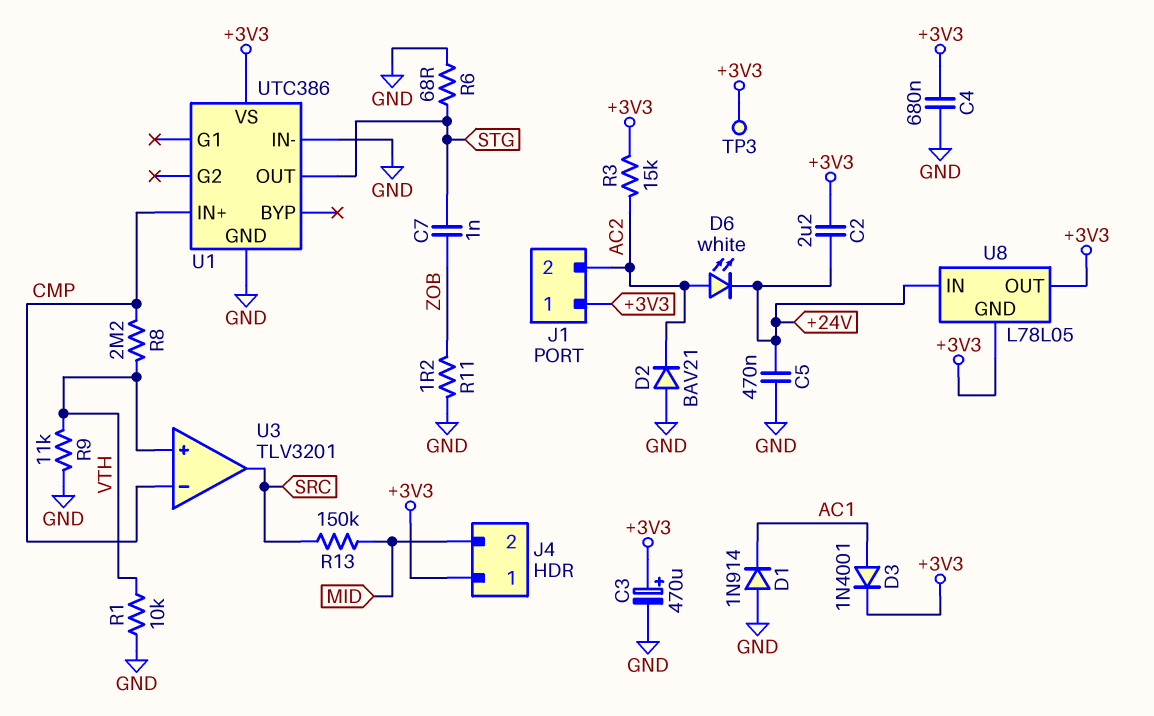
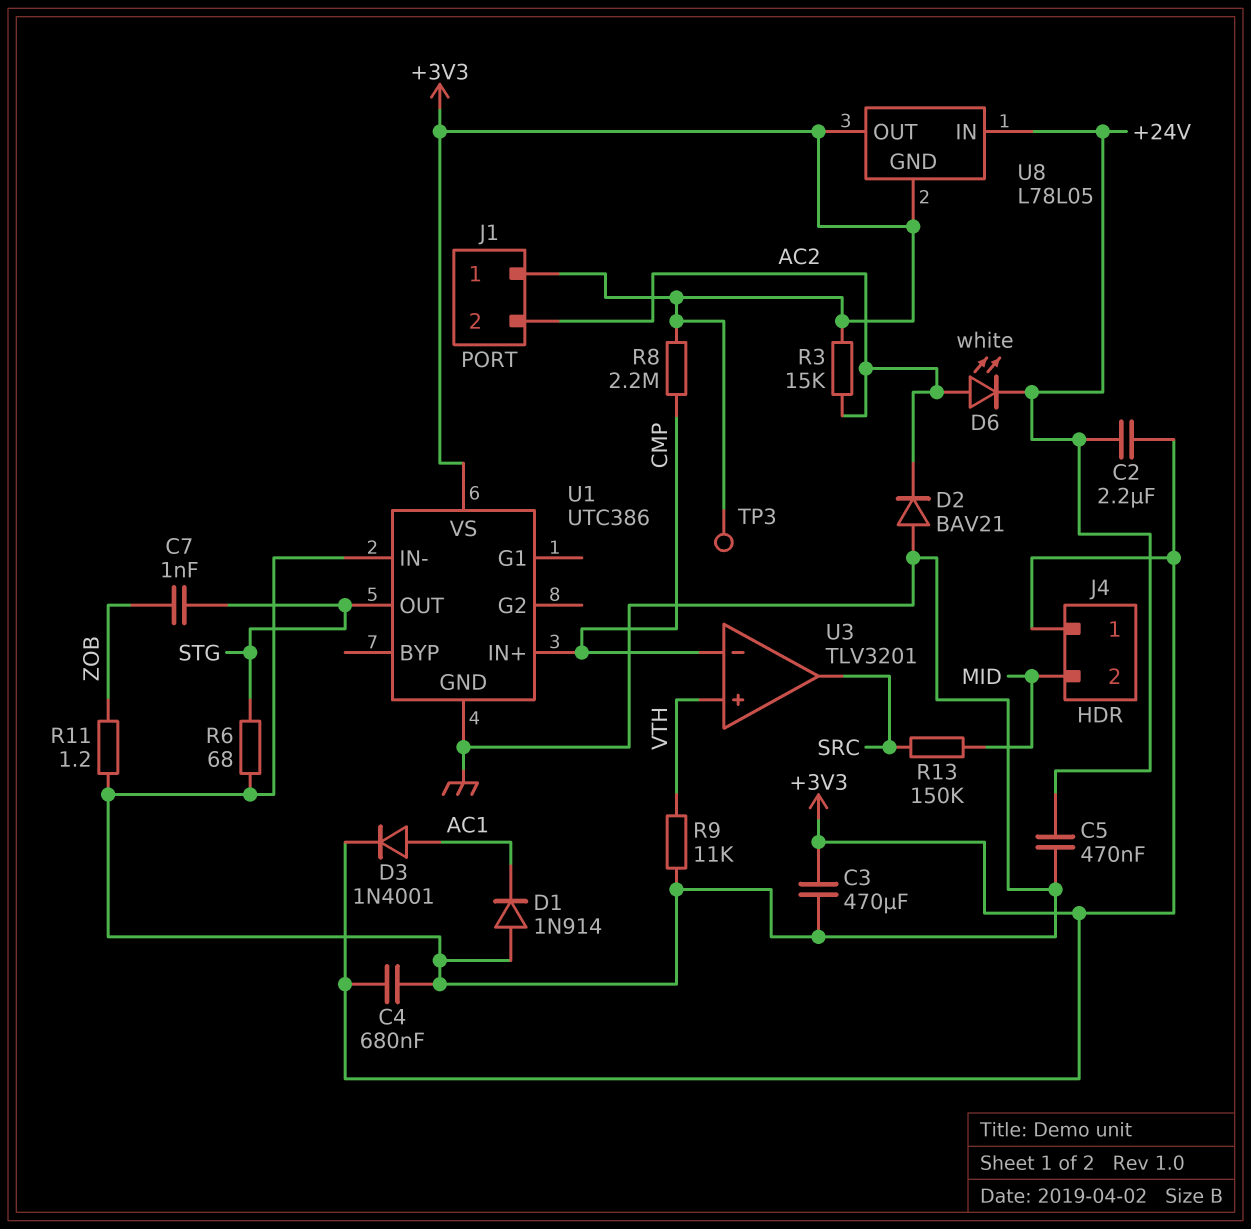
C3: 470uF (plus +3V3, minus GND) -> 470uF (+3V3, GND)
R1: 10k (GND, VTH) -> none
R8: 2.2M (CMP, VTH) -> 2.2M (+3V3, CMP)

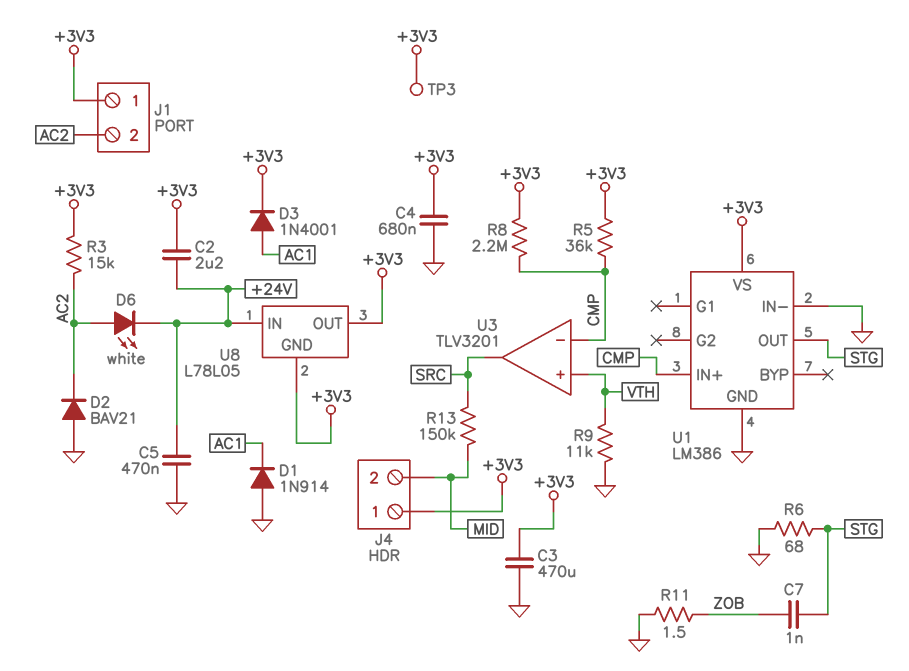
R5: none -> 36k (+3V3, CMP)
R11: 1.2 (GND, ZOB) -> 1.5 (GND, ZOB)
U1: UTC386 -> LM386

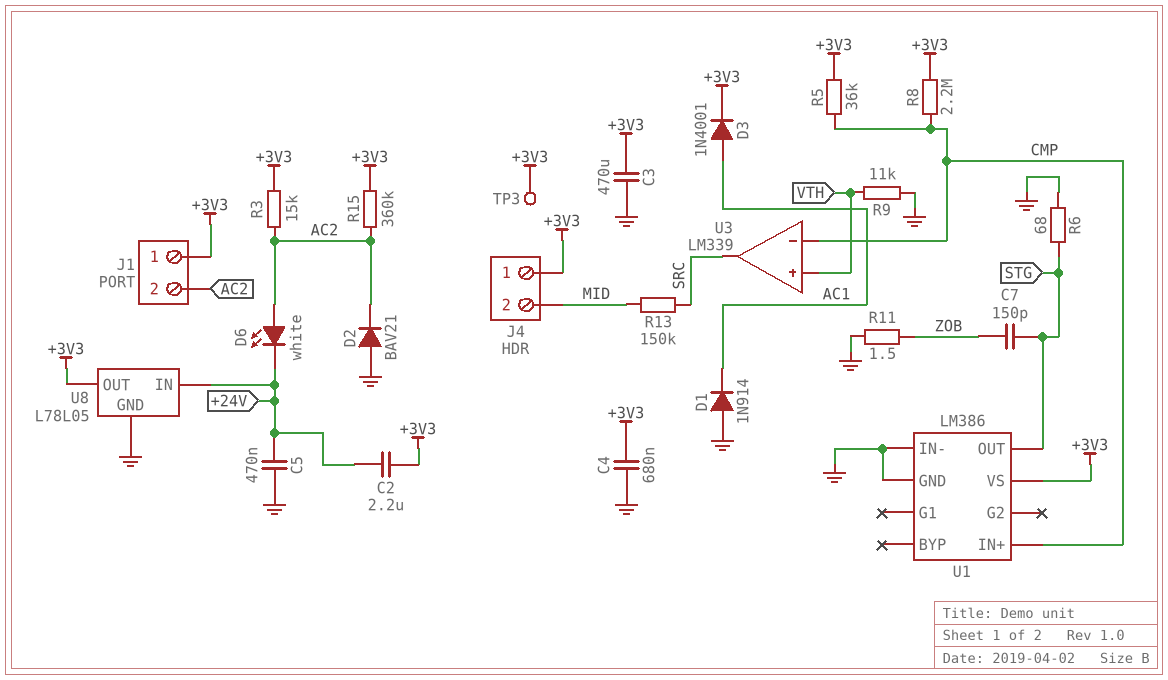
C7: 1nF (STG, ZOB) -> 150pF (STG, ZOB)
R15: none -> 360k (+3V3, AC2)
U3: TLV3201 -> LM339
U8 pin GND: +3V3 -> GND

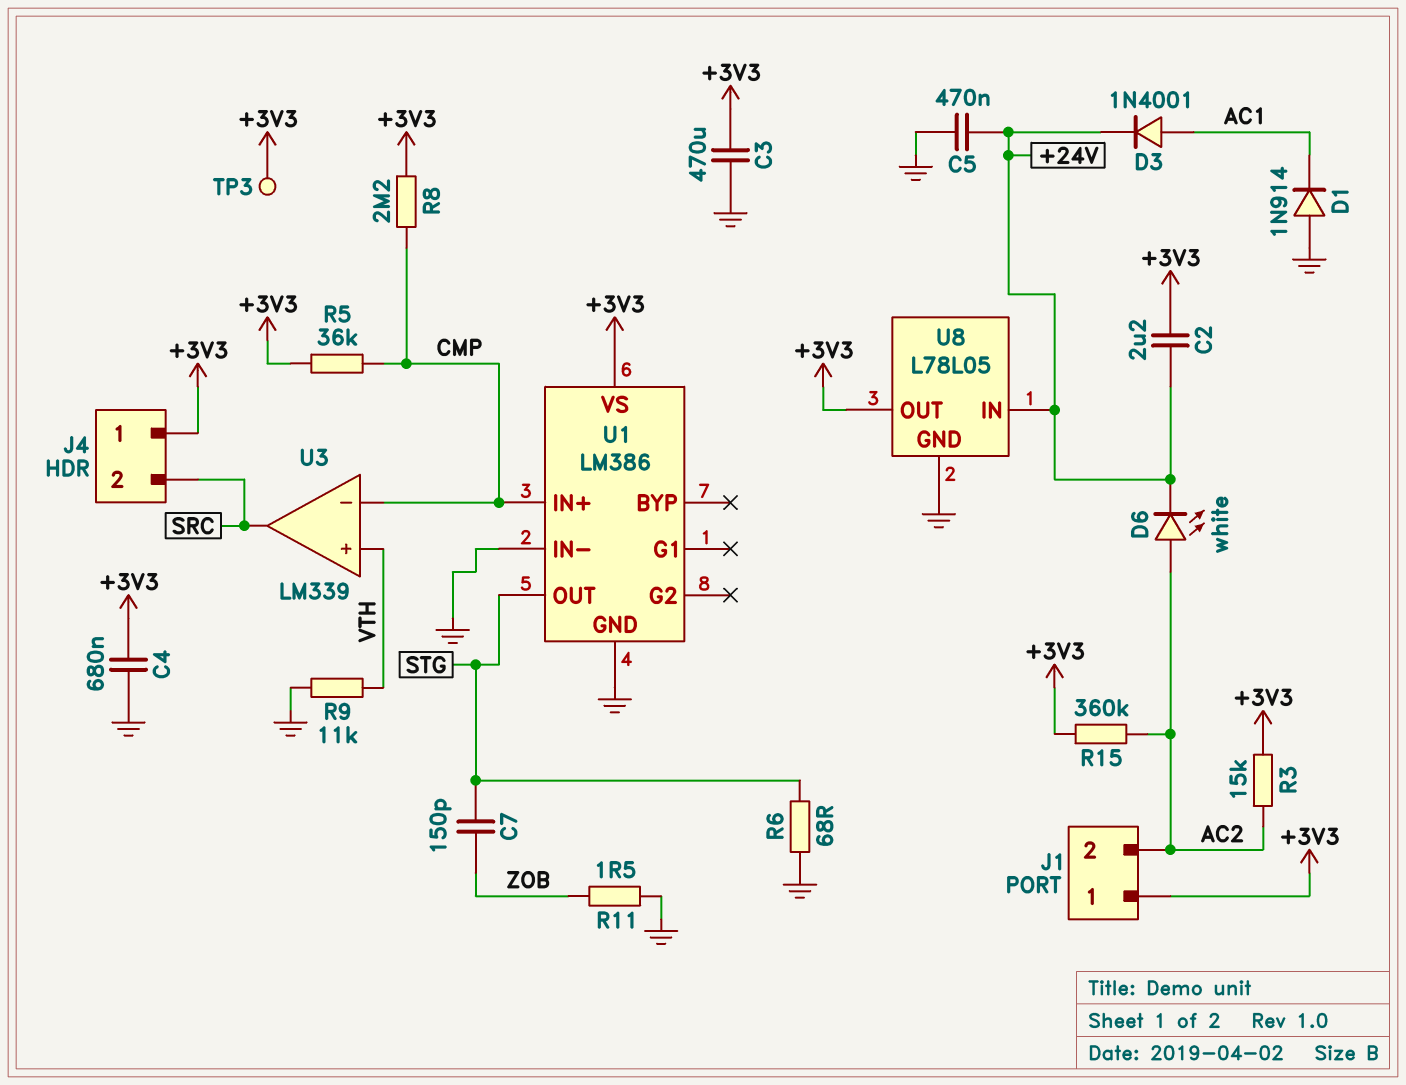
D2: diode BAV21 (A GND, K AC2) -> none
D3: diode 1N4001 (A AC1, K +3V3) -> diode 1N4001 (A AC1, K +24V)
J4 pin 2: MID -> SRC
R13: 150k (MID, SRC) -> none

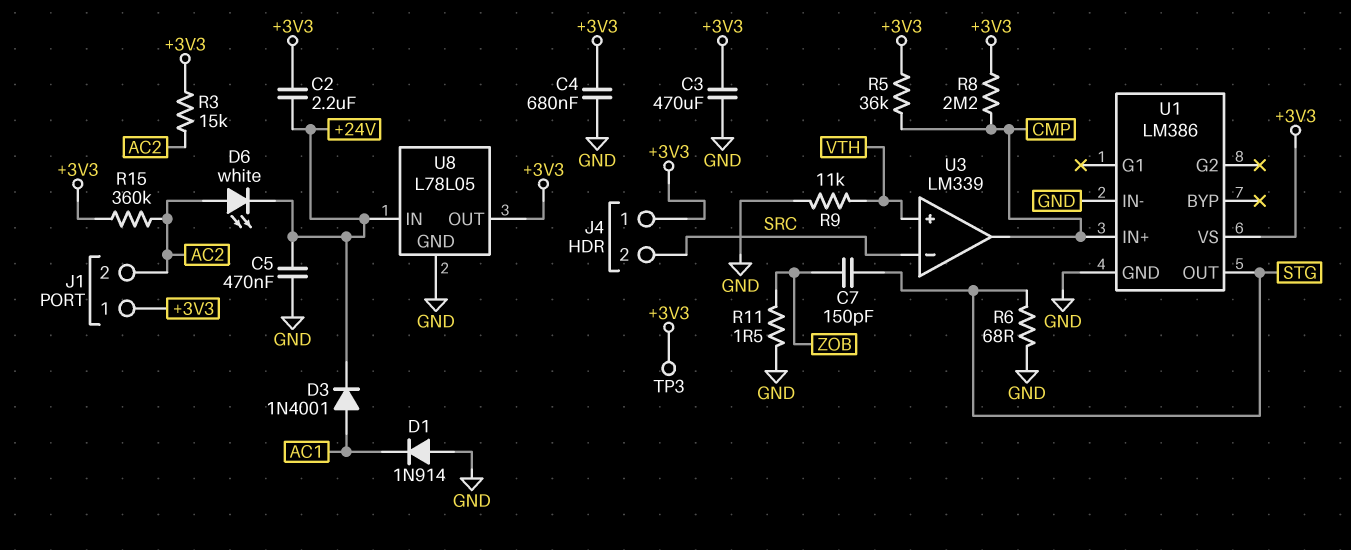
U3 pin in-: CMP -> SRC
U3 pin out: SRC -> CMP

